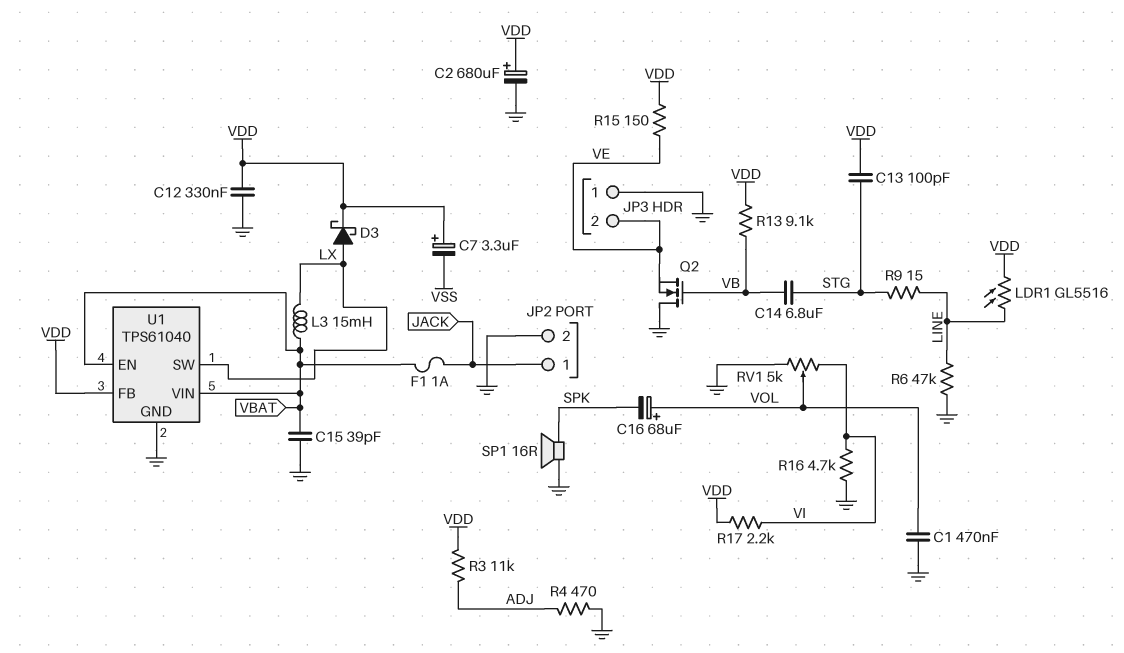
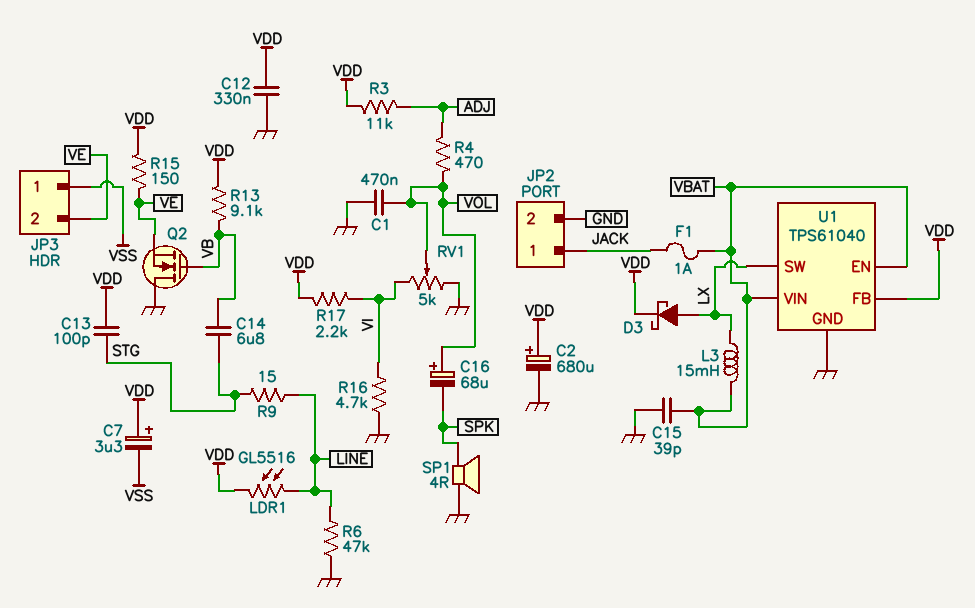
JP3 pin 1: GND -> VSS
R4: 470 (ADJ, GND) -> 470 (ADJ, VOL)
SP1: speaker 16R (GND, SPK) -> speaker 4R (GND, SPK)

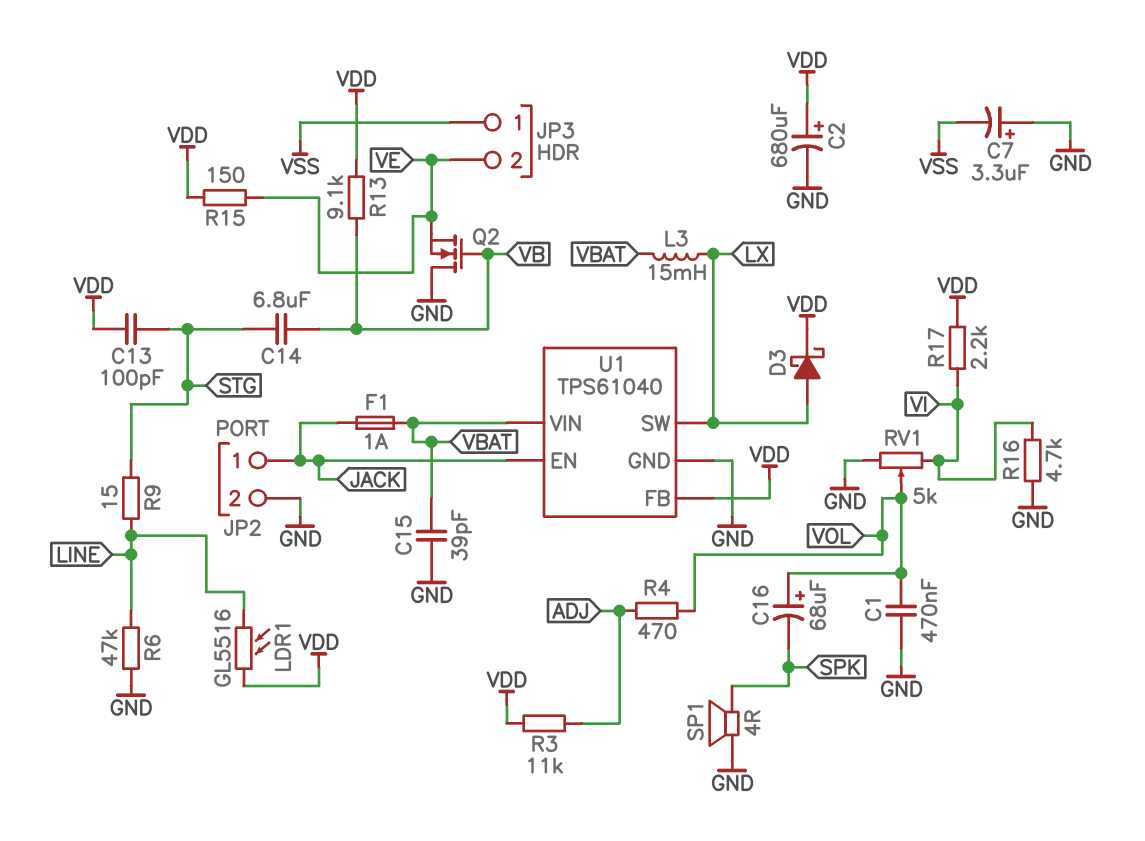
C7: 3.3uF (plus VDD, minus VSS) -> 3.3uF (plus GND, minus VSS)
C12: 330nF (GND, VDD) -> none
U1 pin EN: VBAT -> JACK

